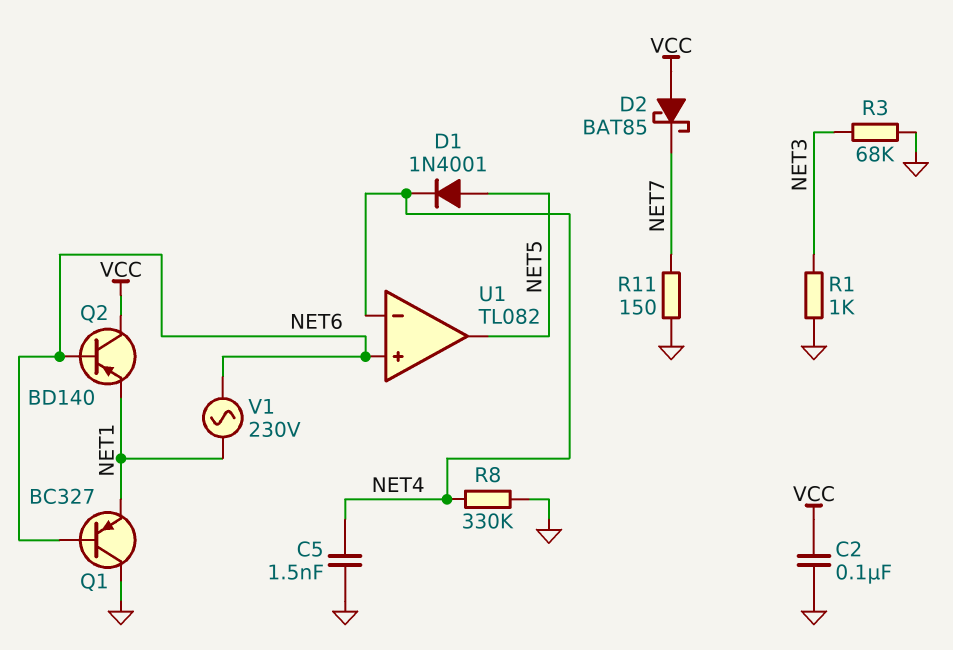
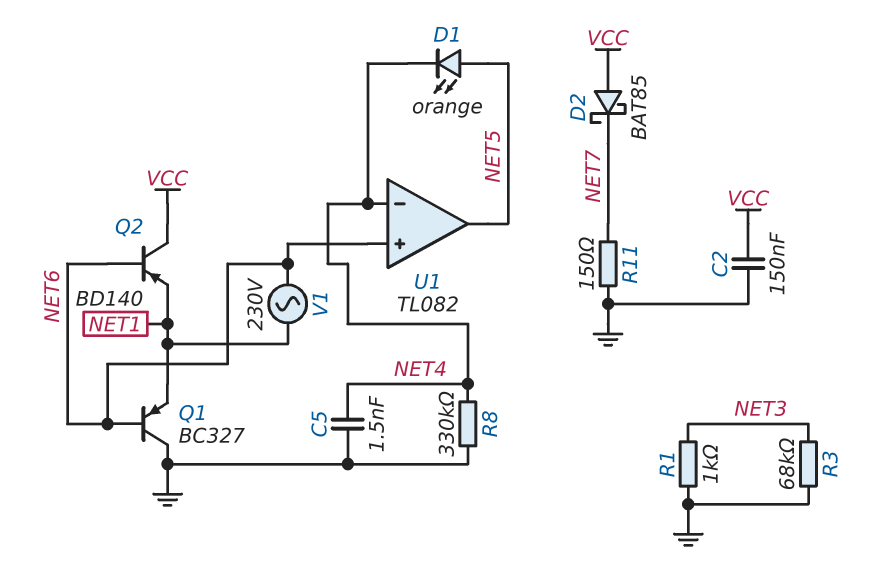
C2: 100nF (GND, VCC) -> 150nF (GND, VCC)
D1: diode 1N4001 (A NET5, K NET4) -> LED orange (A NET5, K NET4)

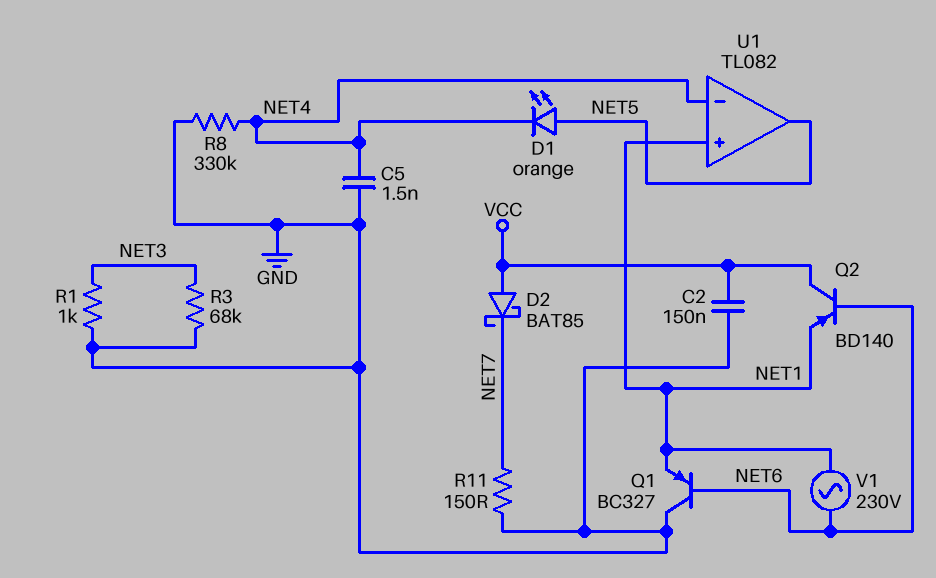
U1 pin in+: NET6 -> NET1

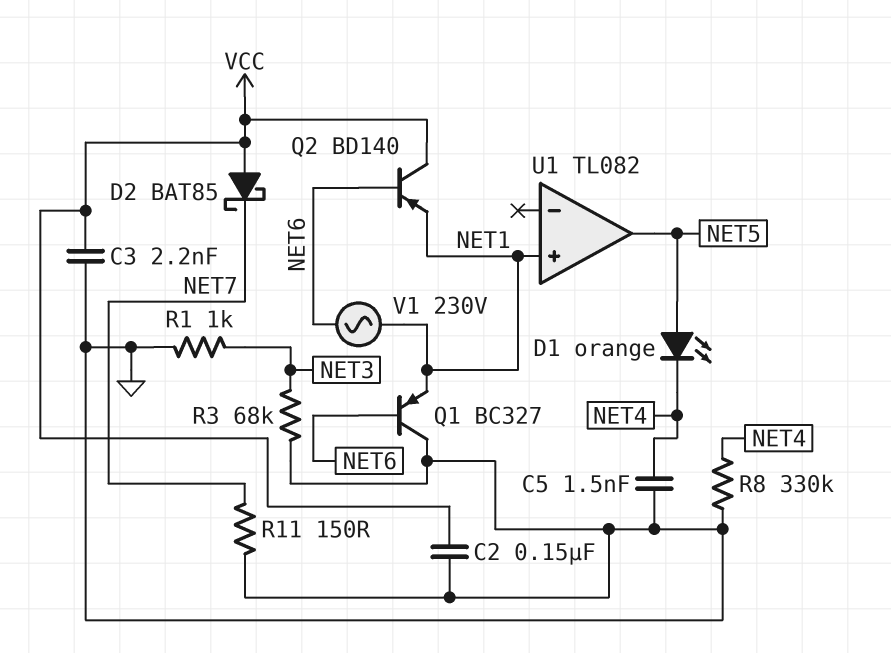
C3: none -> 2.2nF (GND, VCC)
U1 pin in-: NET4 -> none

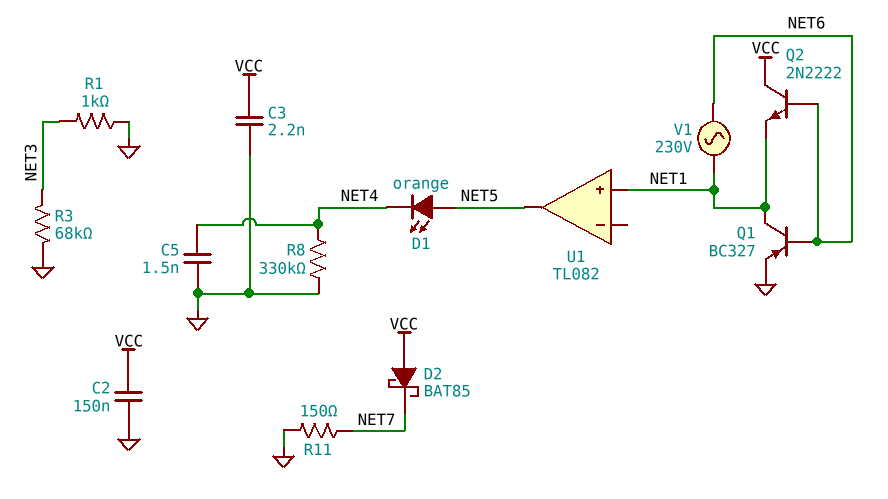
Q1: PNP BC327 (B NET6, C GND, E NET1) -> PNP BC327 (B NET6, C NET1, E GND)
Q2: PNP BD140 (B NET6, C VCC, E NET1) -> NPN 2N2222 (B NET6, C VCC, E NET1)

